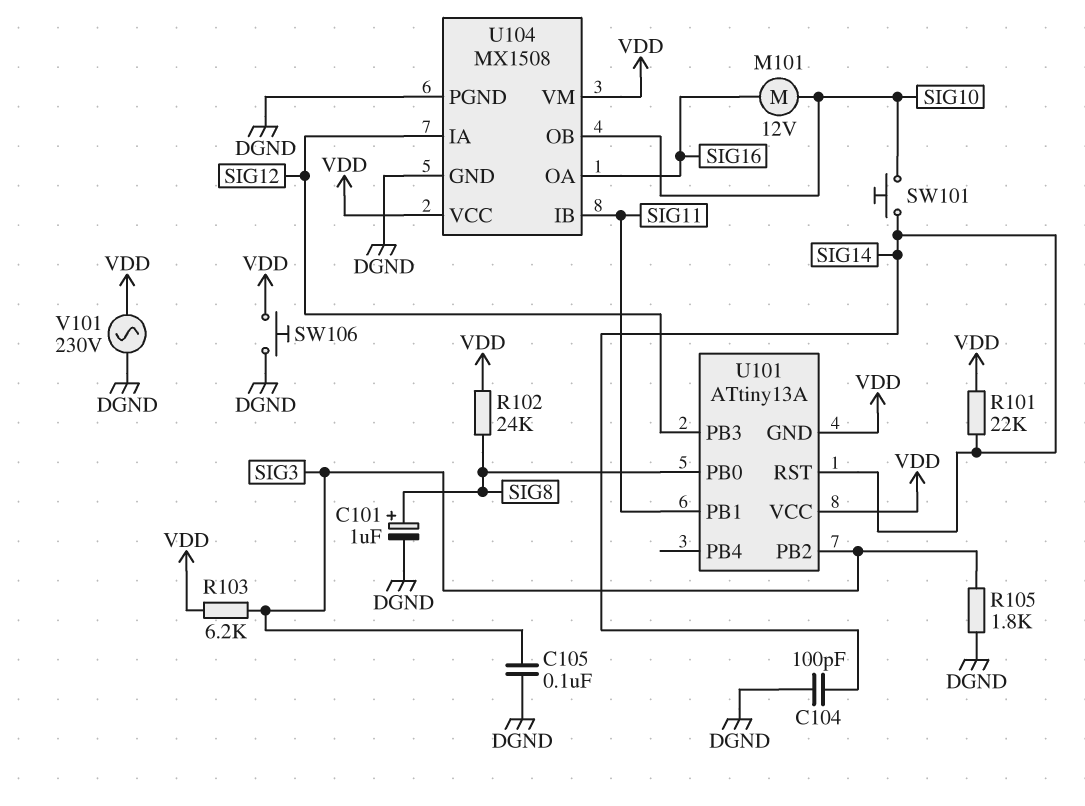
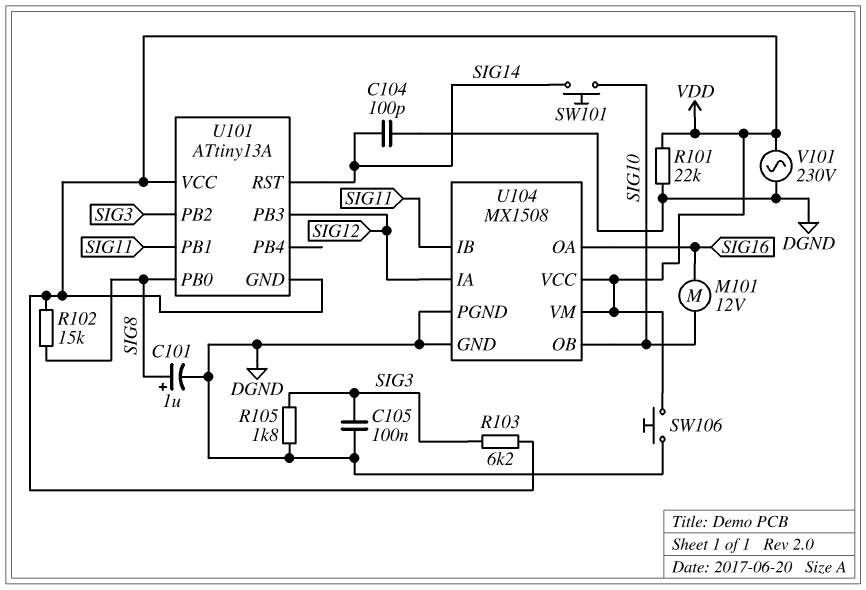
R101: 22k (SIG14, VDD) -> 22k (DGND, VDD)
R102: 24k (SIG8, VDD) -> 15k (SIG8, VDD)

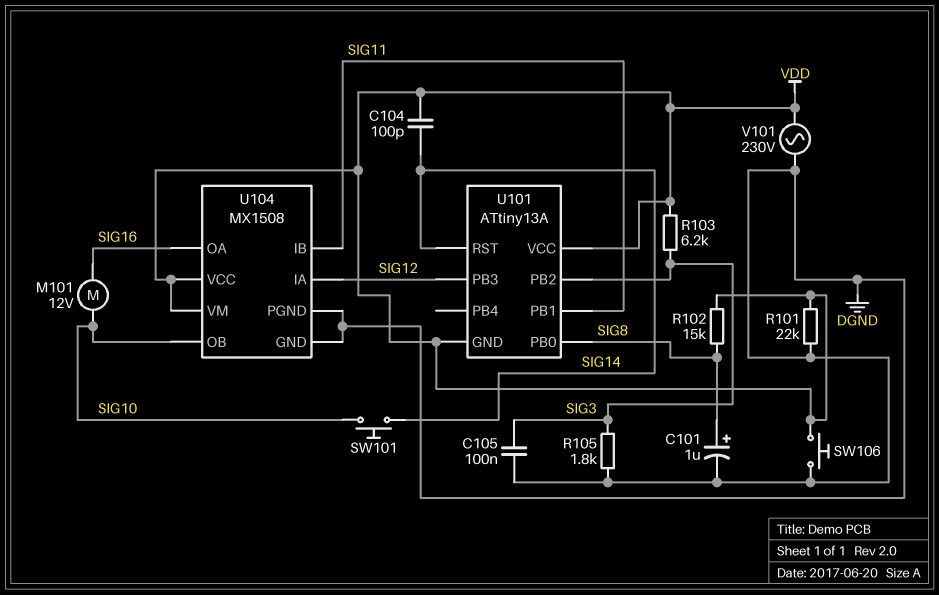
C104: 100pF (DGND, SIG14) -> 100pF (SIG14, VDD)

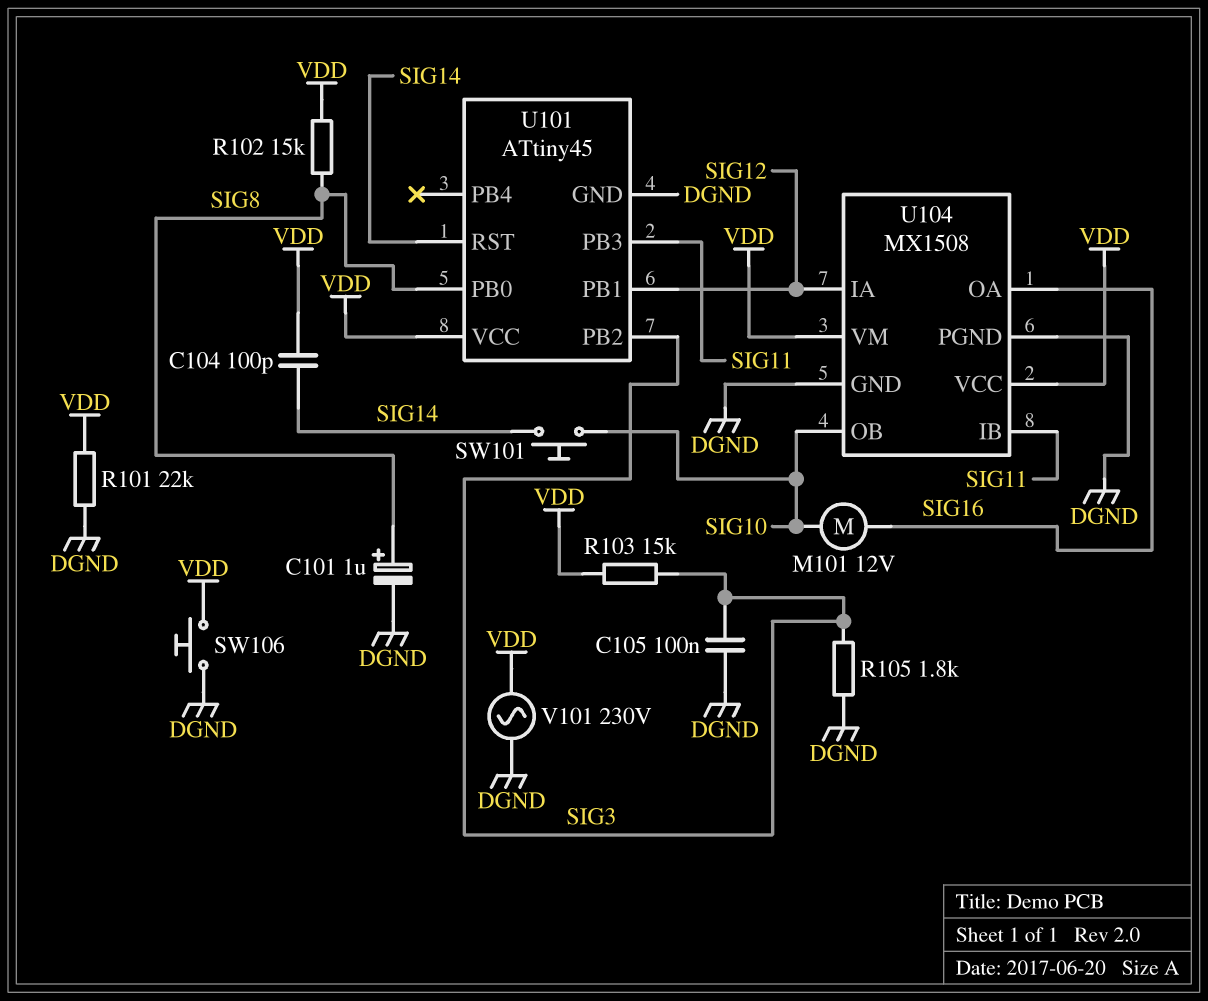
R103: 6.2k (SIG3, VDD) -> 15k (SIG3, VDD)
U101: ATtiny13A -> ATtiny45
U101 pin GND: VDD -> DGND
U101 pin PB1: SIG11 -> SIG12
U101 pin PB3: SIG12 -> SIG11

